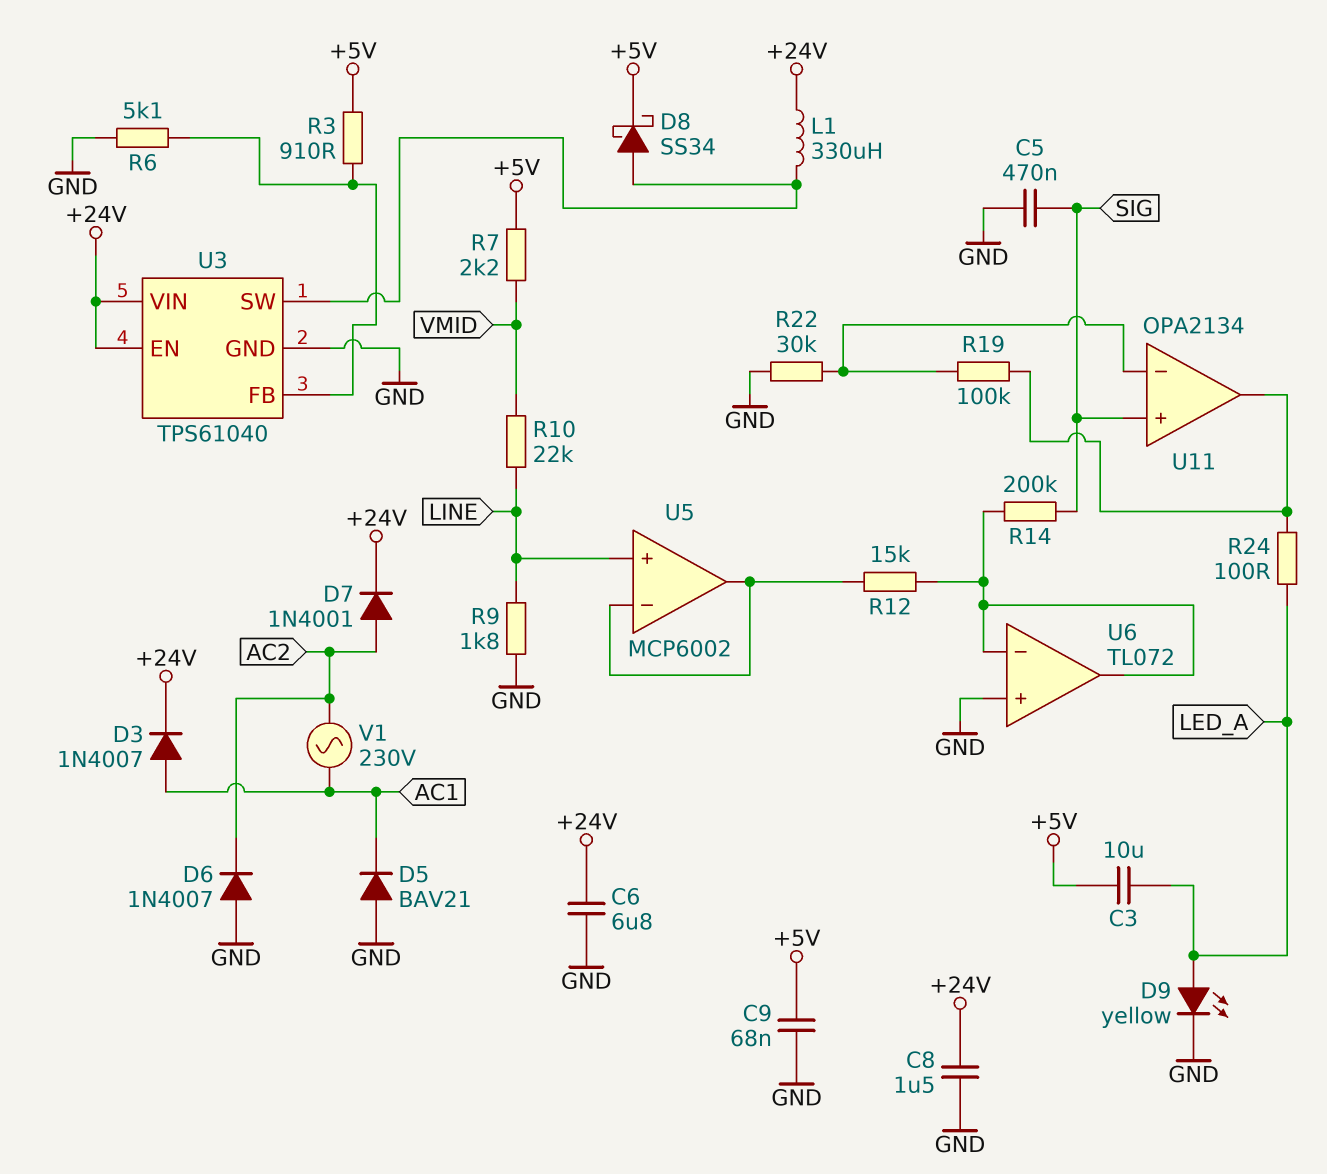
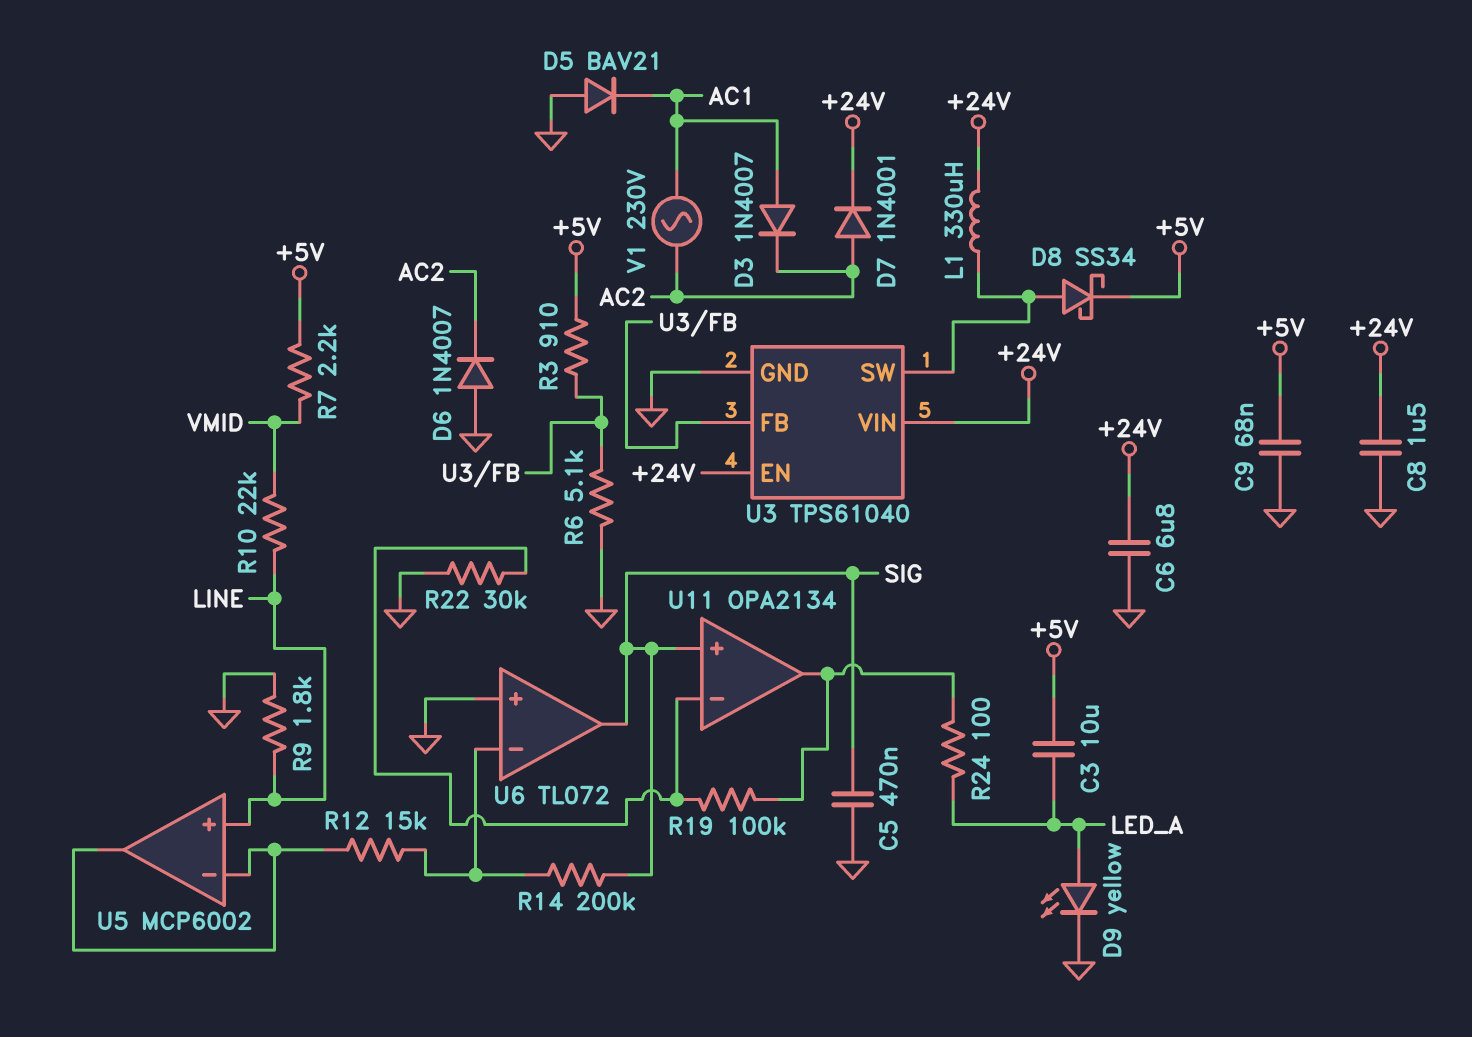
D3: diode 1N4007 (A AC1, K +24V) -> diode 1N4007 (A AC1, K AC2)
U6 pin out: U6/in- -> SIG

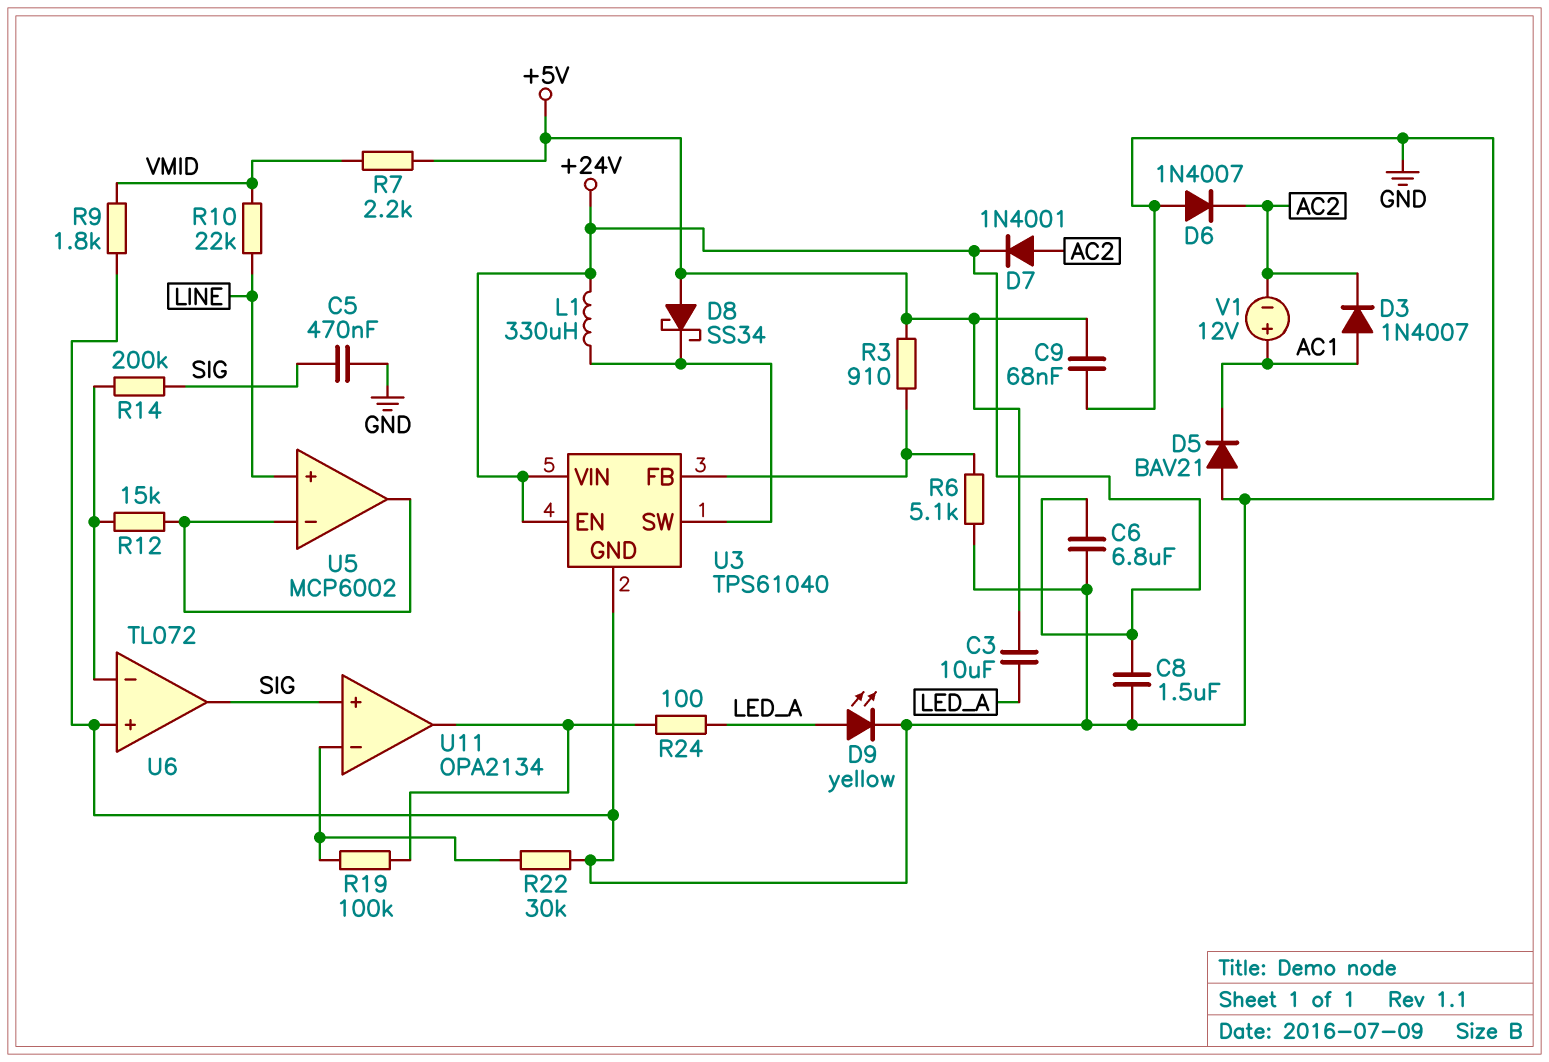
D8: schottky SS34 (A U3/SW, K +5V) -> schottky SS34 (A +5V, K U3/SW)
R9: 1.8k (GND, LINE) -> 1.8k (GND, VMID)
V1: AC 230V (AC1, AC2) -> 12V (plus AC1, minus AC2)

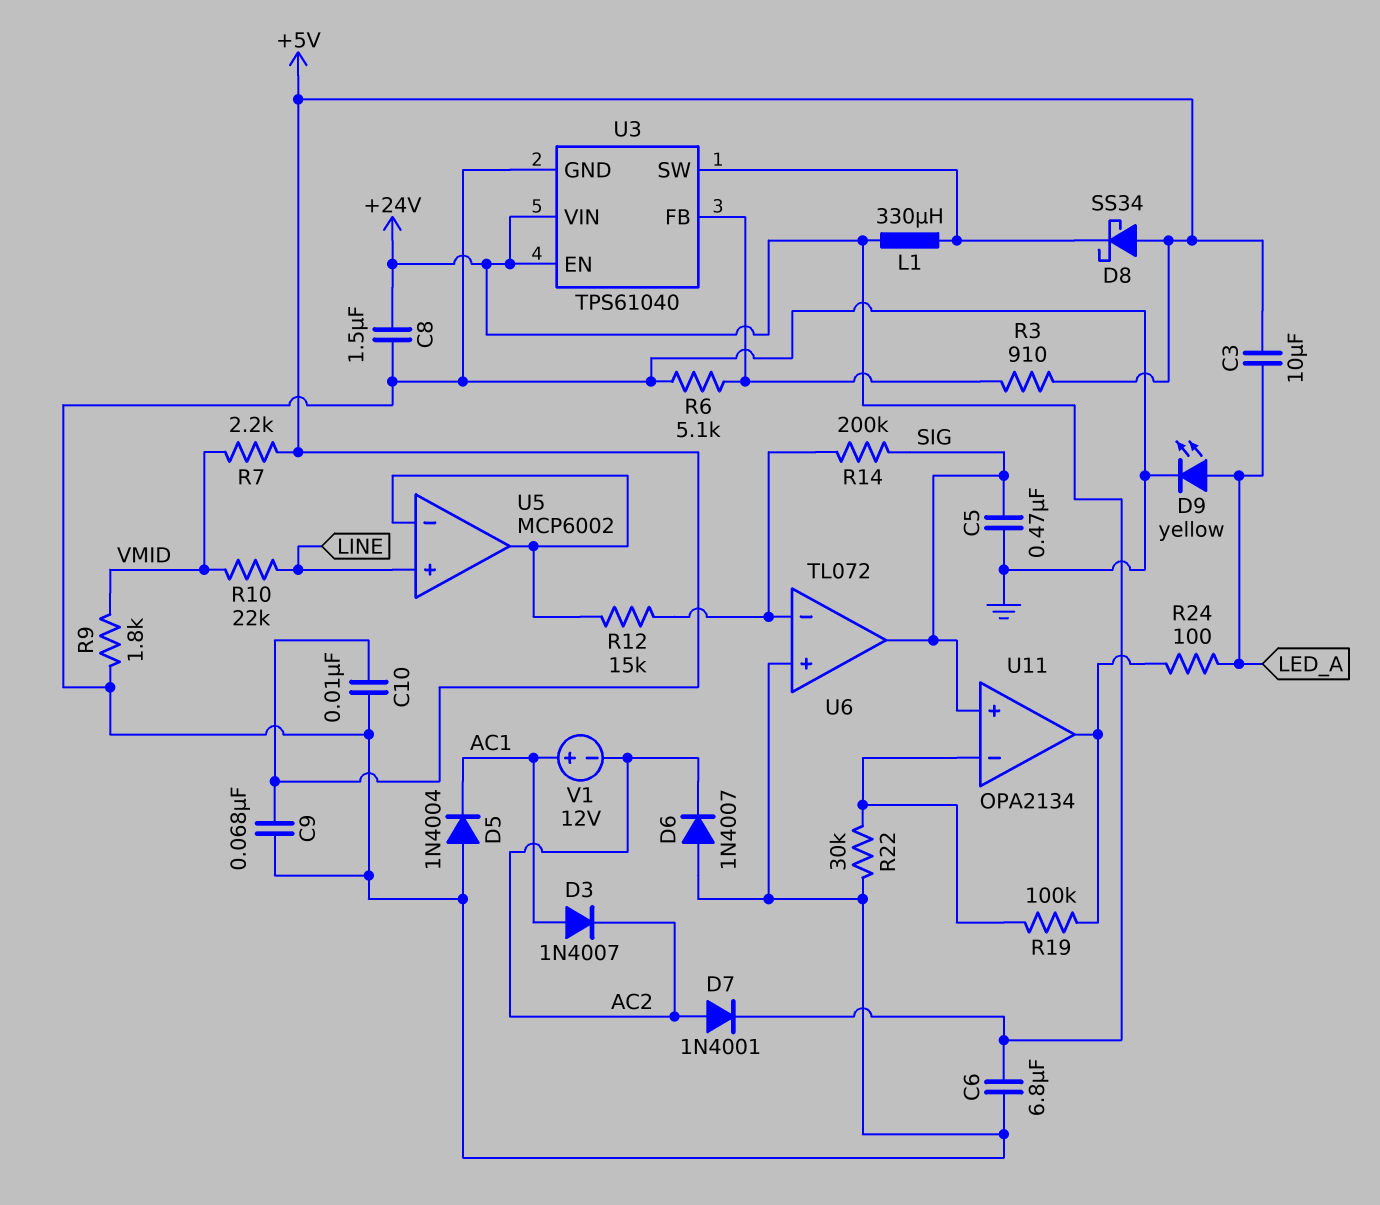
C10: none -> 10nF (+5V, GND)
D5: diode BAV21 (A GND, K AC1) -> diode 1N4004 (A GND, K AC1)

